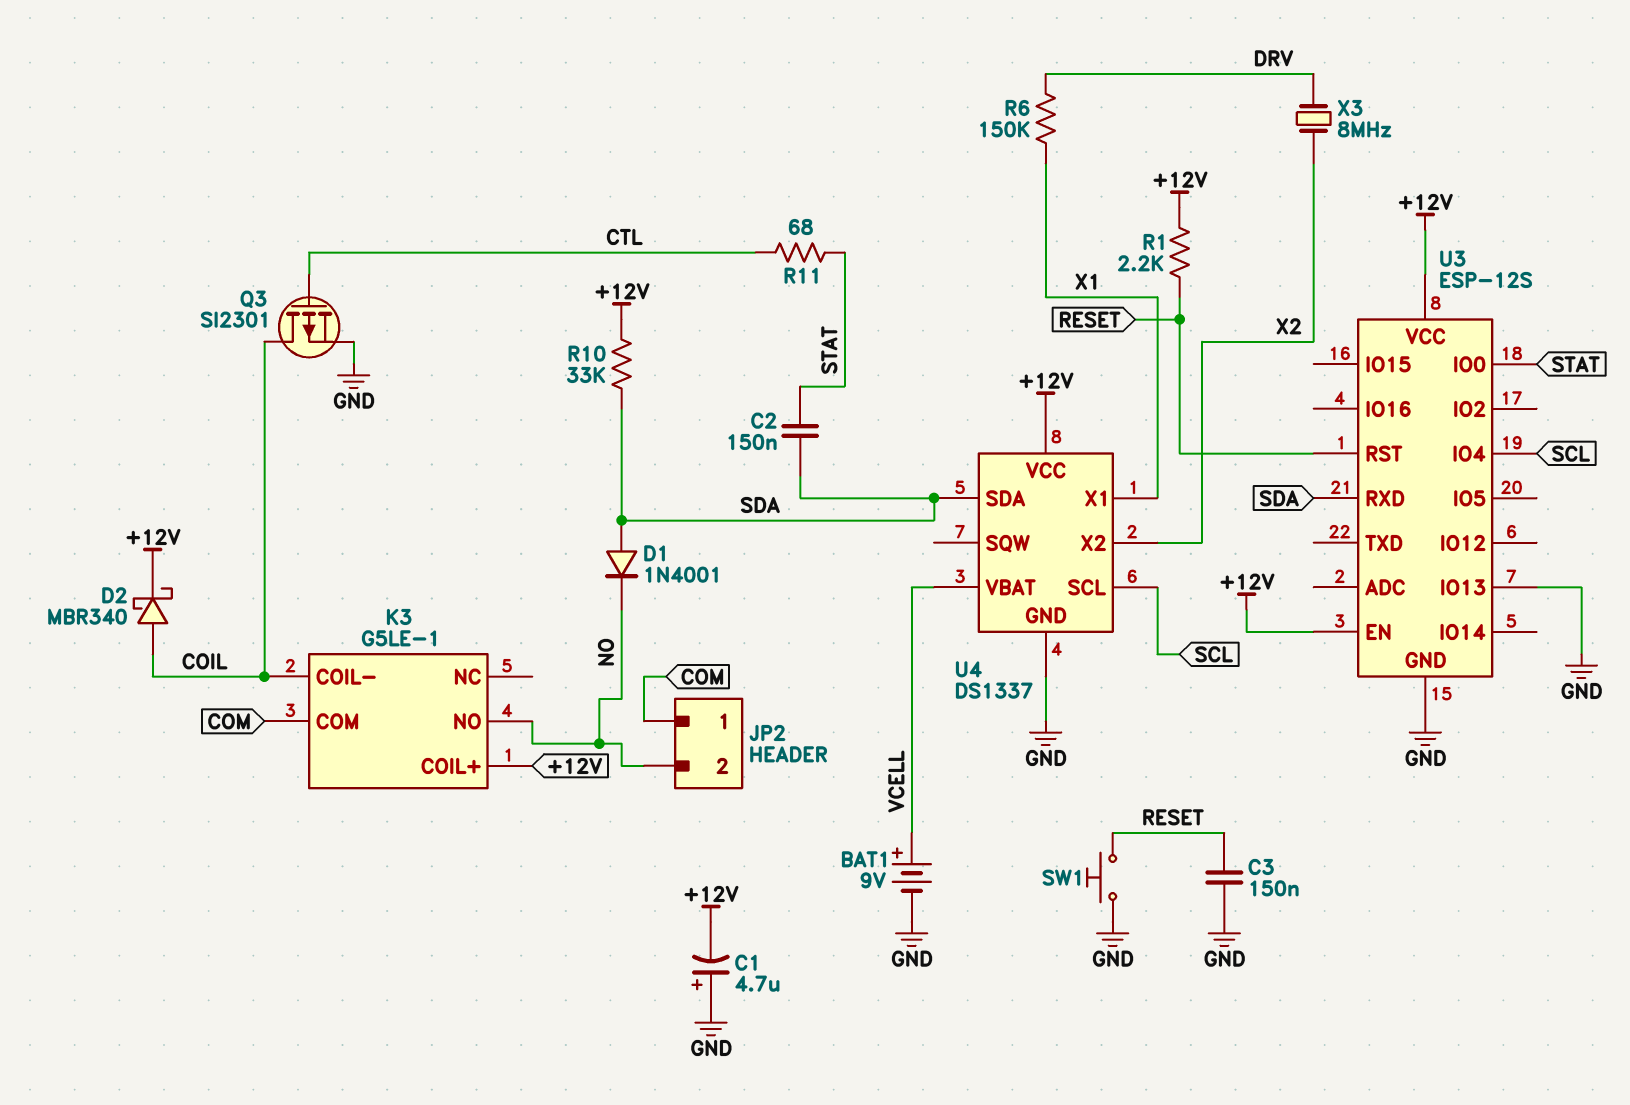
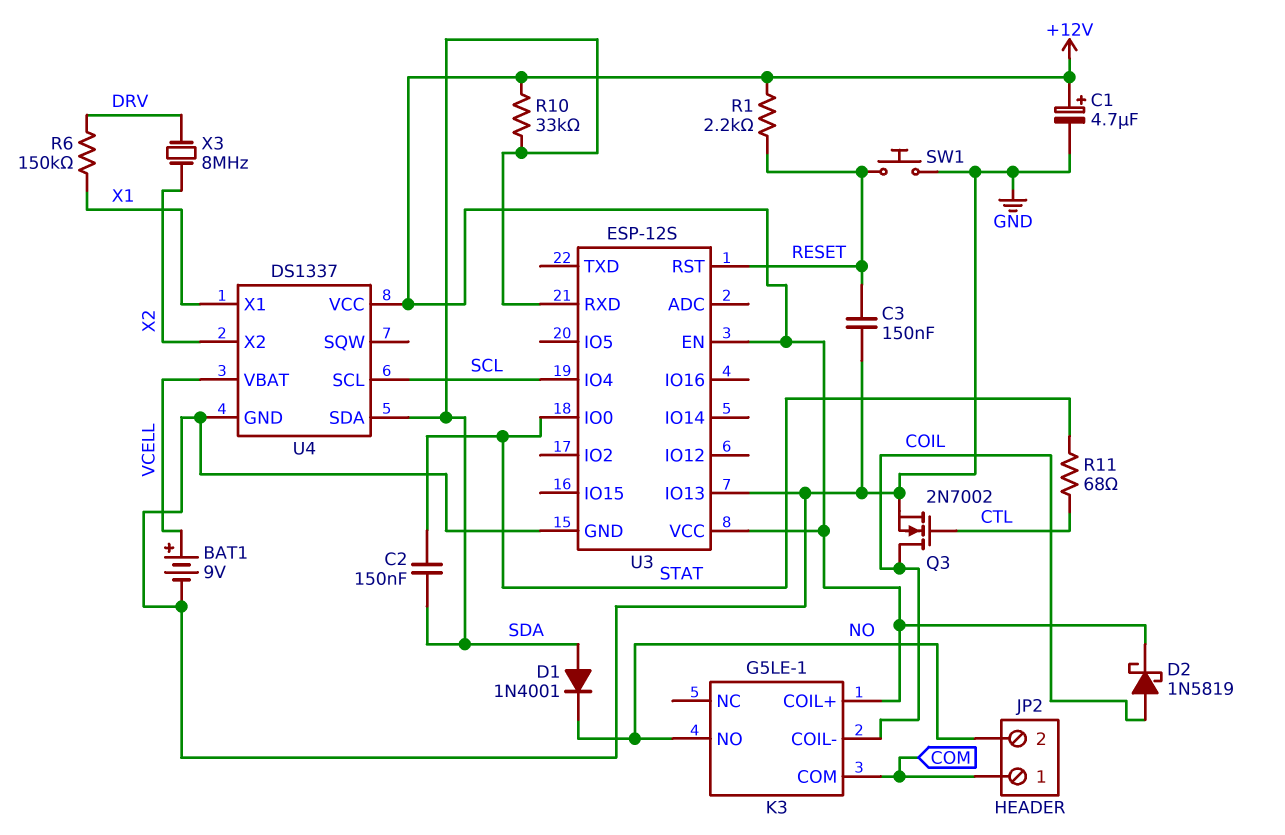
C1: 4.7uF (plus GND, minus +12V) -> 4.7uF (plus +12V, minus GND)
D2: schottky MBR340 (A COIL, K +12V) -> schottky 1N5819 (A COIL, K +12V)
Q3: PMOS SI2301 (G CTL, D COIL, S GND) -> NMOS 2N7002 (G CTL, D COIL, S GND)

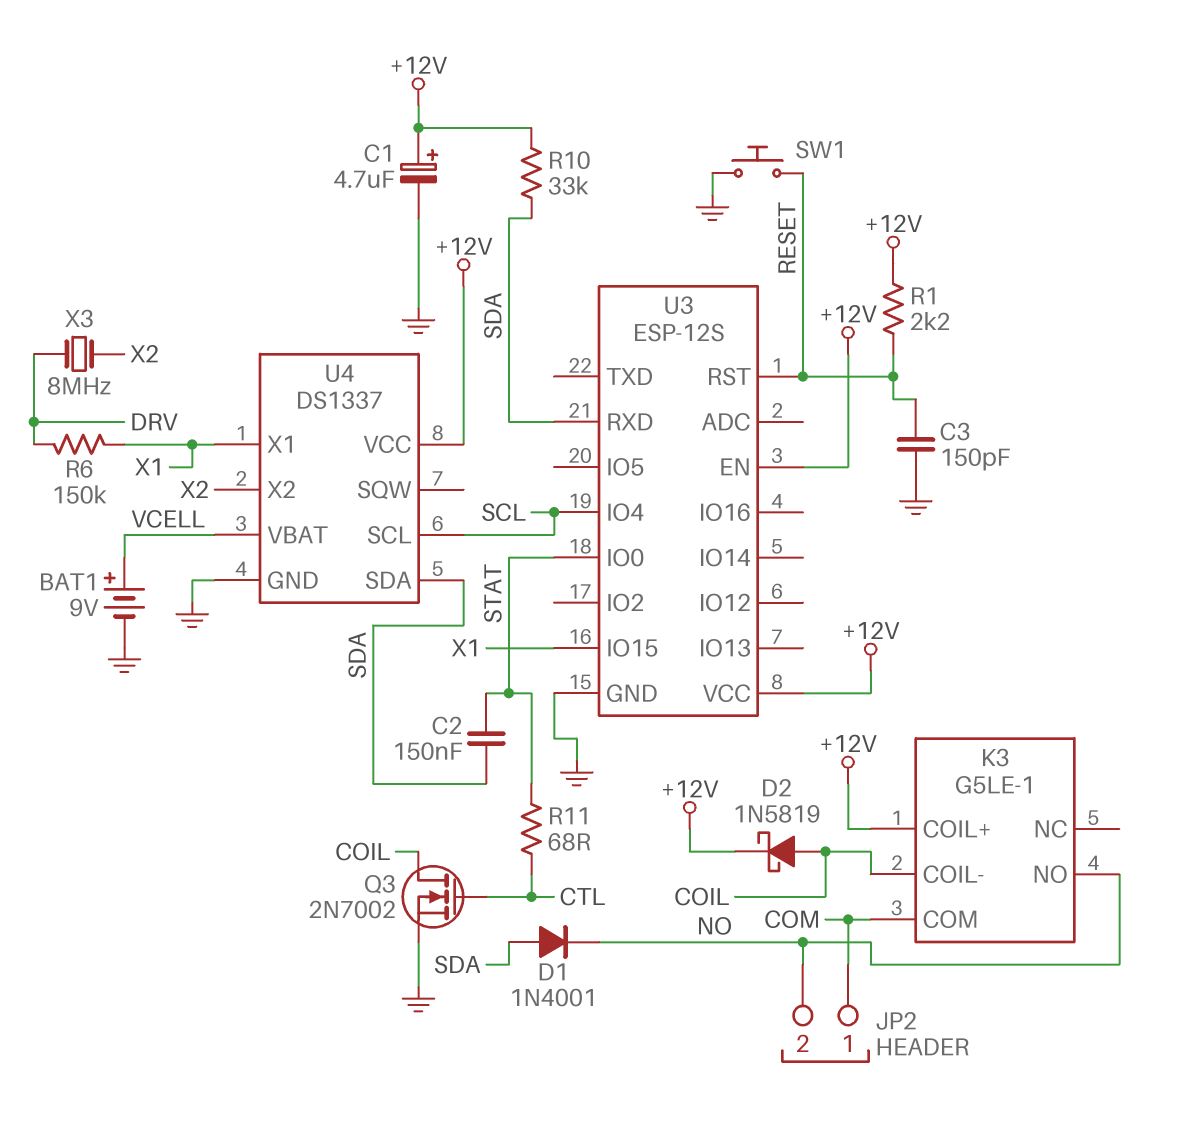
C3: 150nF (GND, RESET) -> 150pF (GND, RESET)
U3 pin IO13: GND -> none
U3 pin IO15: none -> X1

